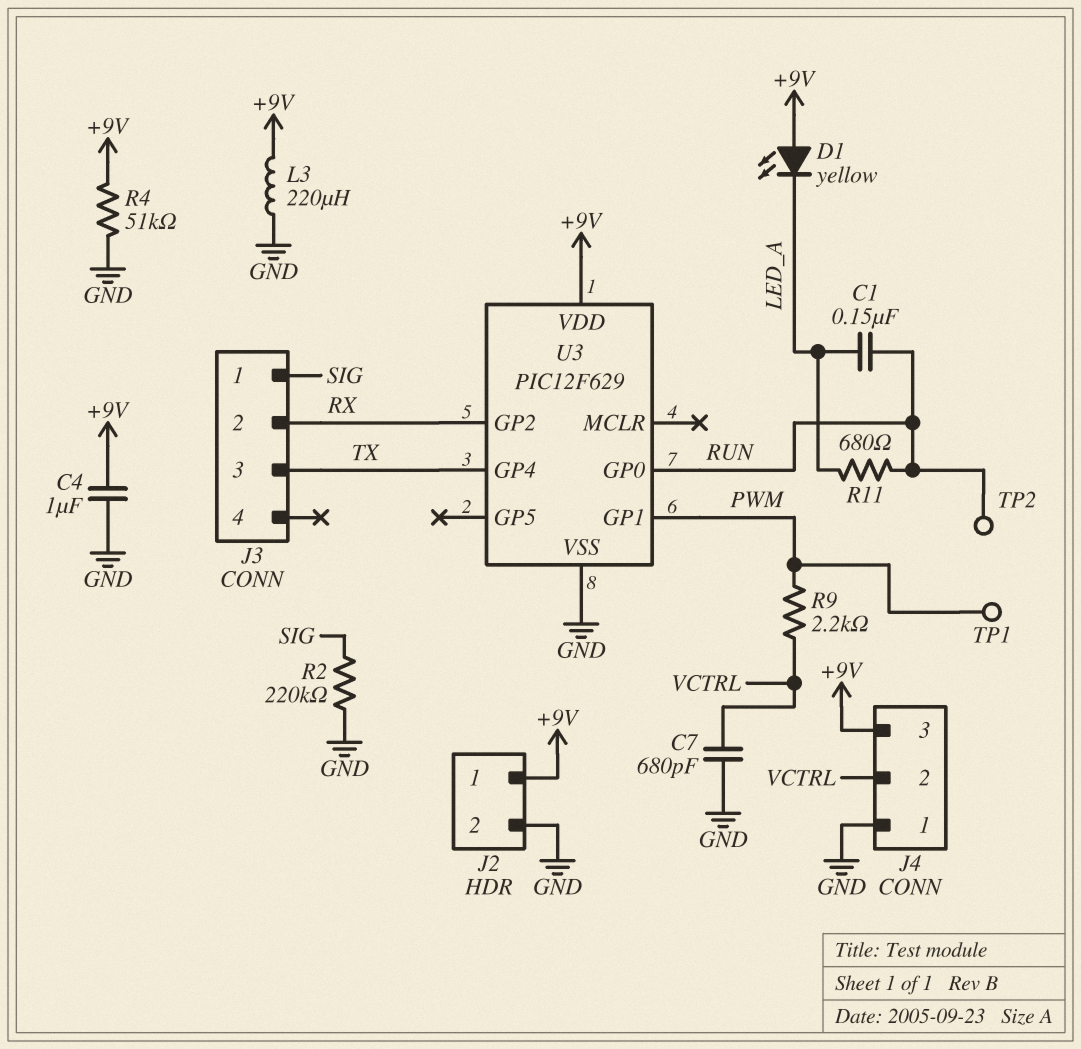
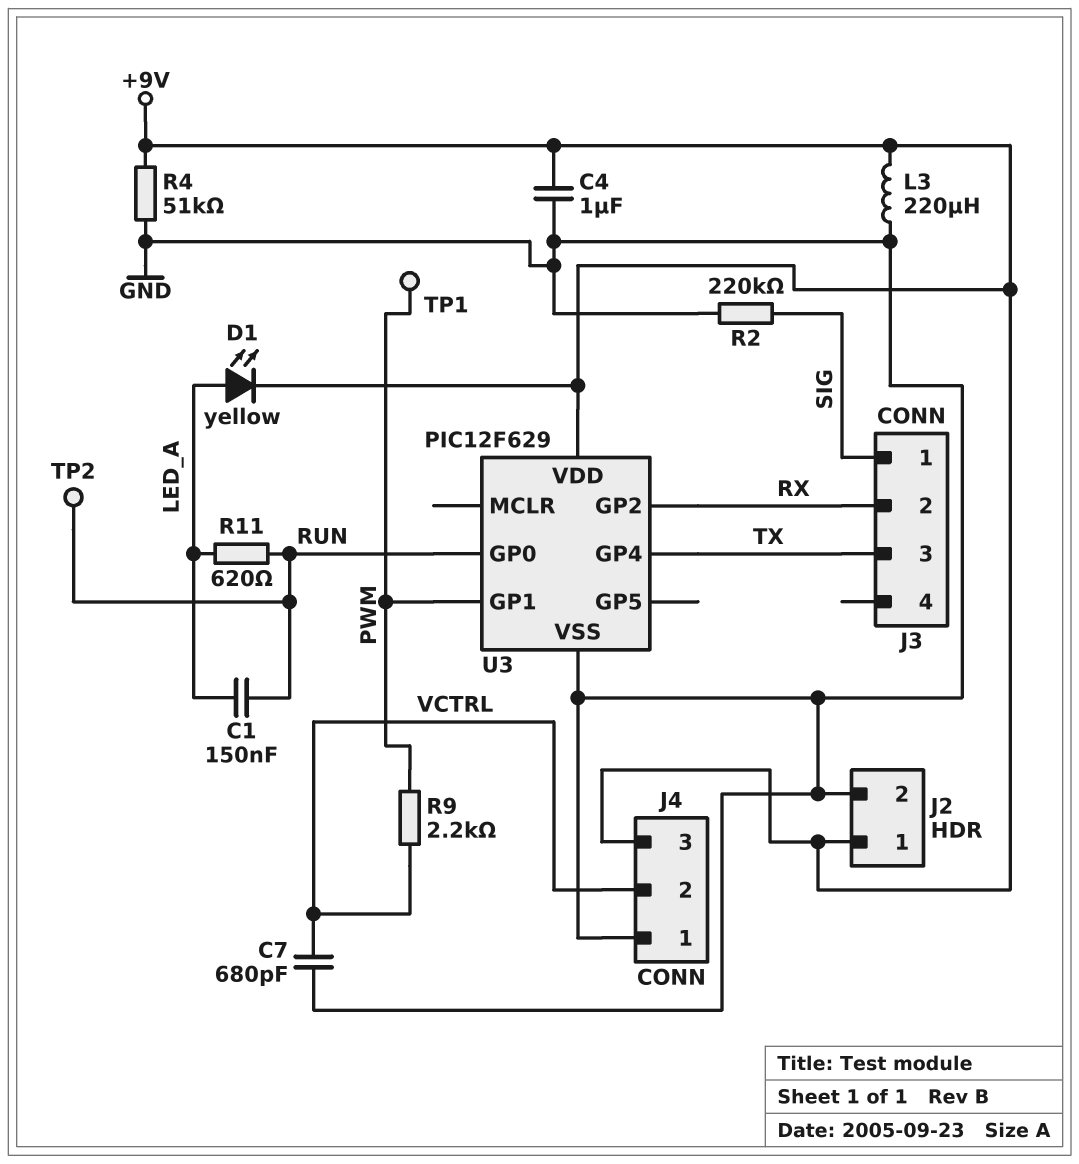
D1: LED yellow (A +9V, K LED_A) -> LED yellow (A LED_A, K +9V)
R11: 680 (LED_A, RUN) -> 620 (LED_A, RUN)

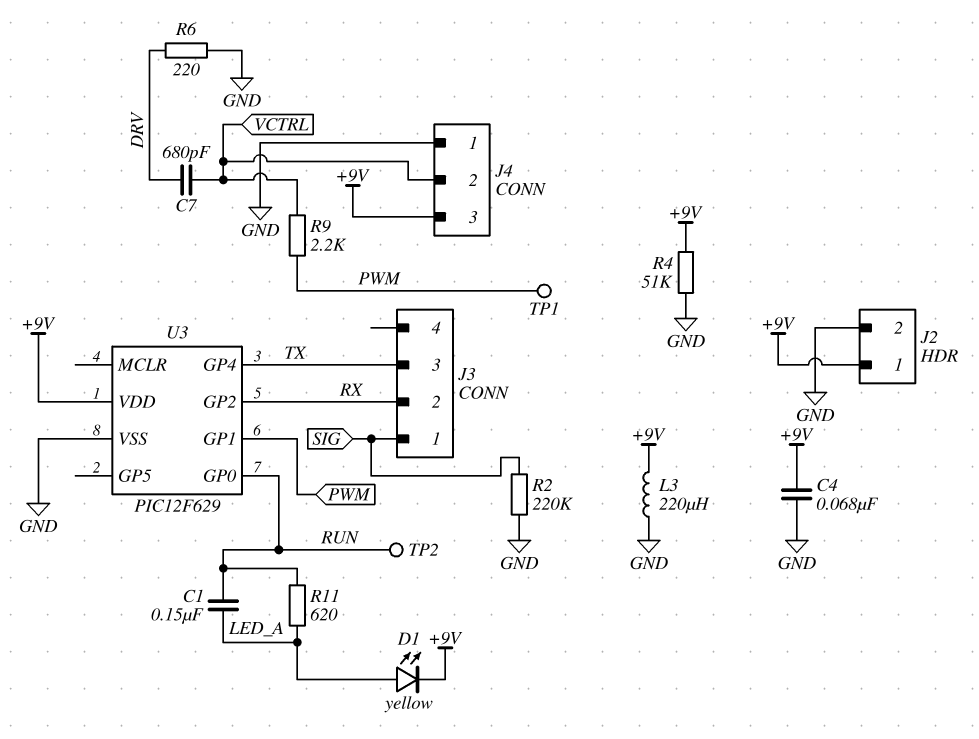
C4: 1uF (+9V, GND) -> 68nF (+9V, GND)
C7: 680pF (GND, VCTRL) -> 680pF (DRV, VCTRL)
R6: none -> 220 (DRV, GND)

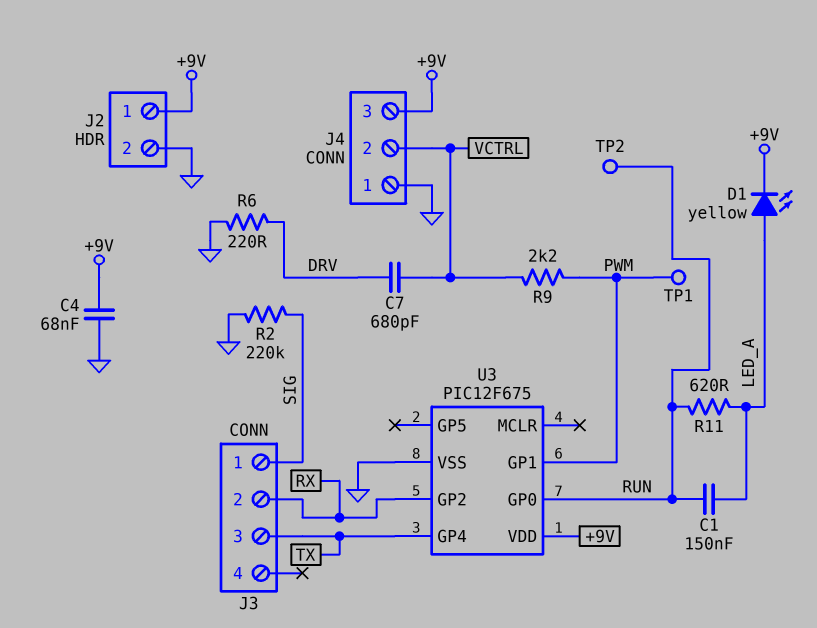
L3: 220uH (+9V, GND) -> none
R4: 51k (+9V, GND) -> none
U3: PIC12F629 -> PIC12F675

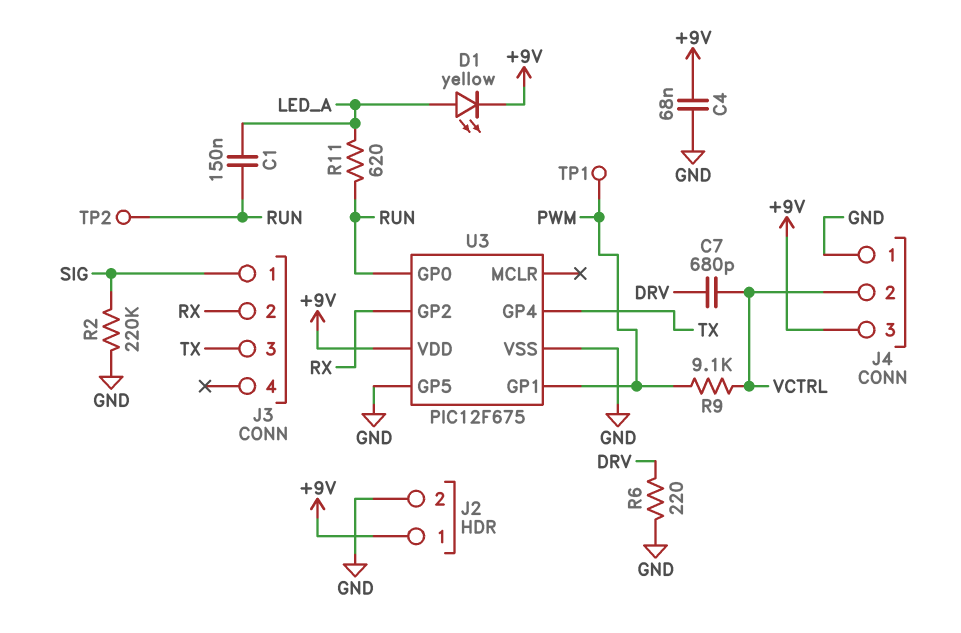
R9: 2.2k (PWM, VCTRL) -> 9.1k (PWM, VCTRL)
U3 pin GP5: none -> GND

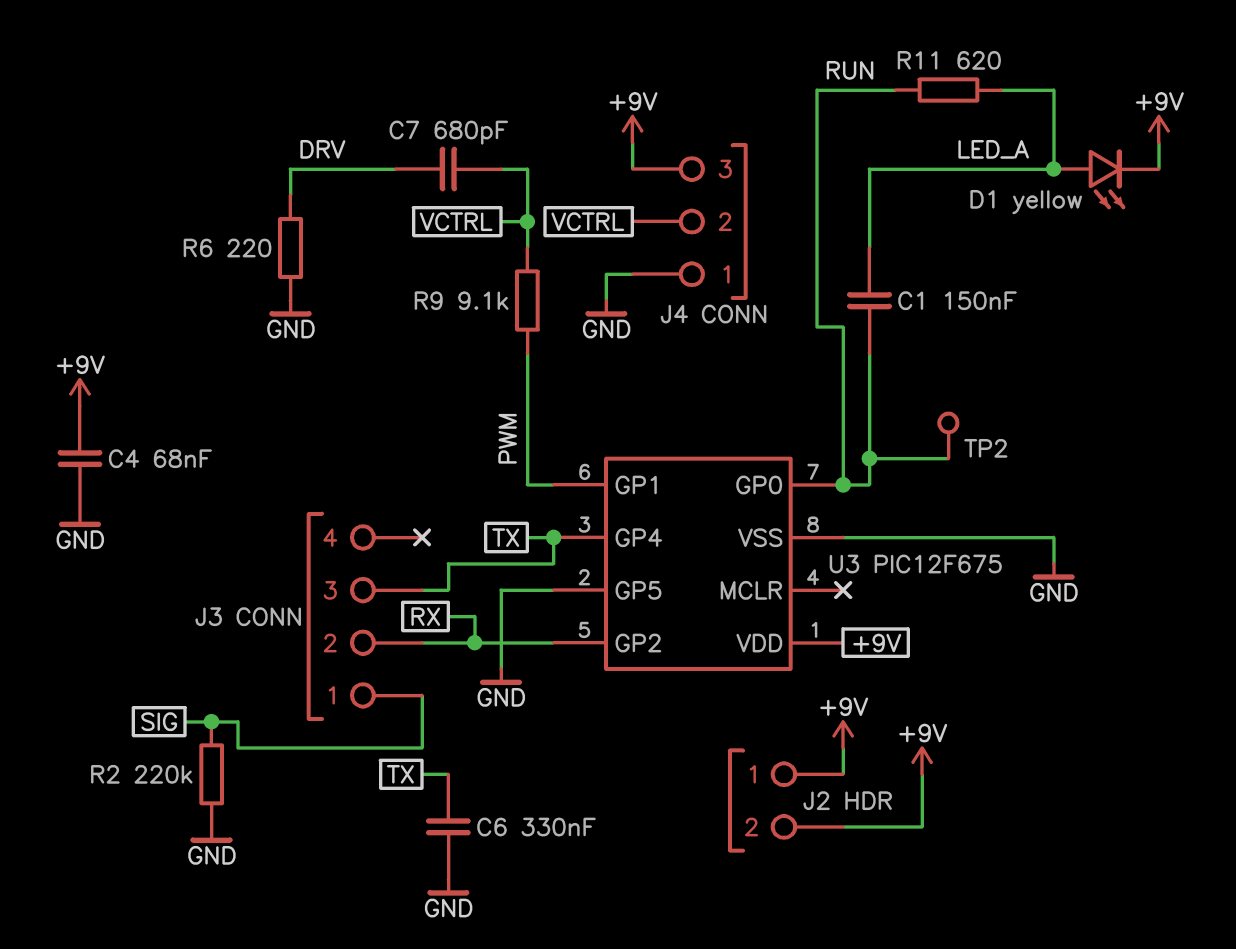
C6: none -> 330nF (GND, TX)
J2 pin 2: GND -> +9V
TP1: test point (PWM) -> none

